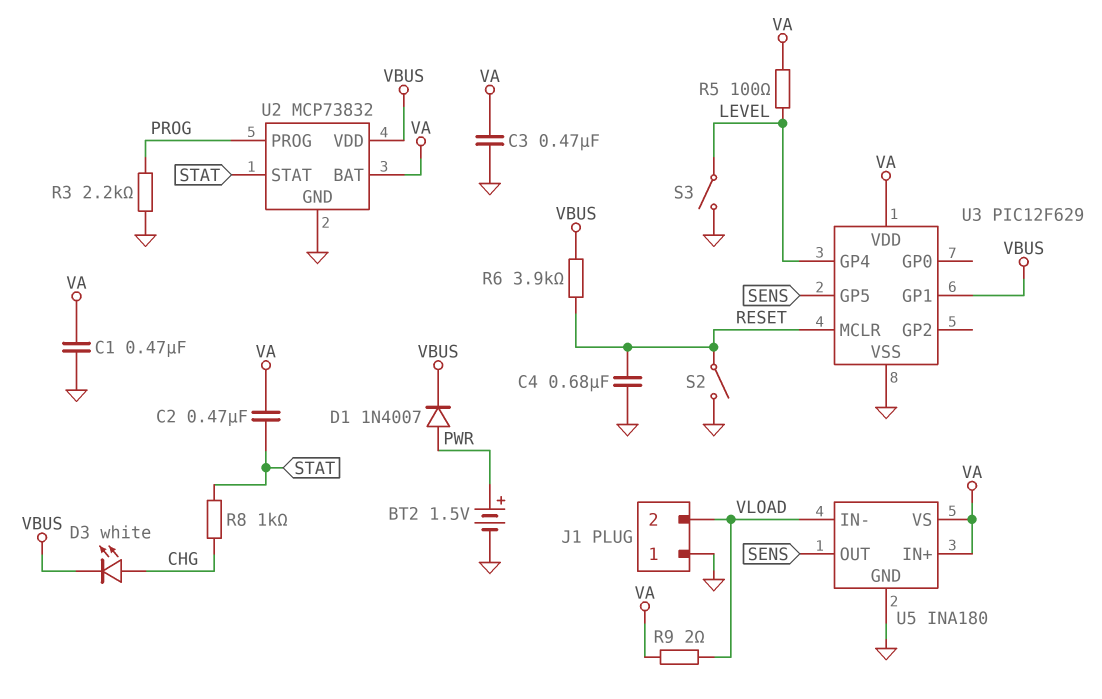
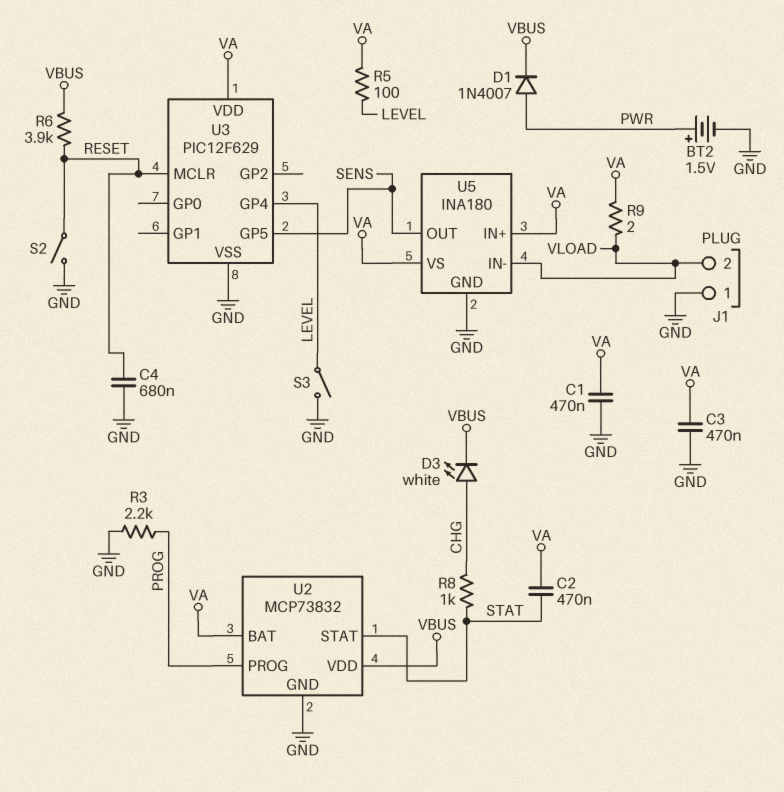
U3 pin GP1: VBUS -> none

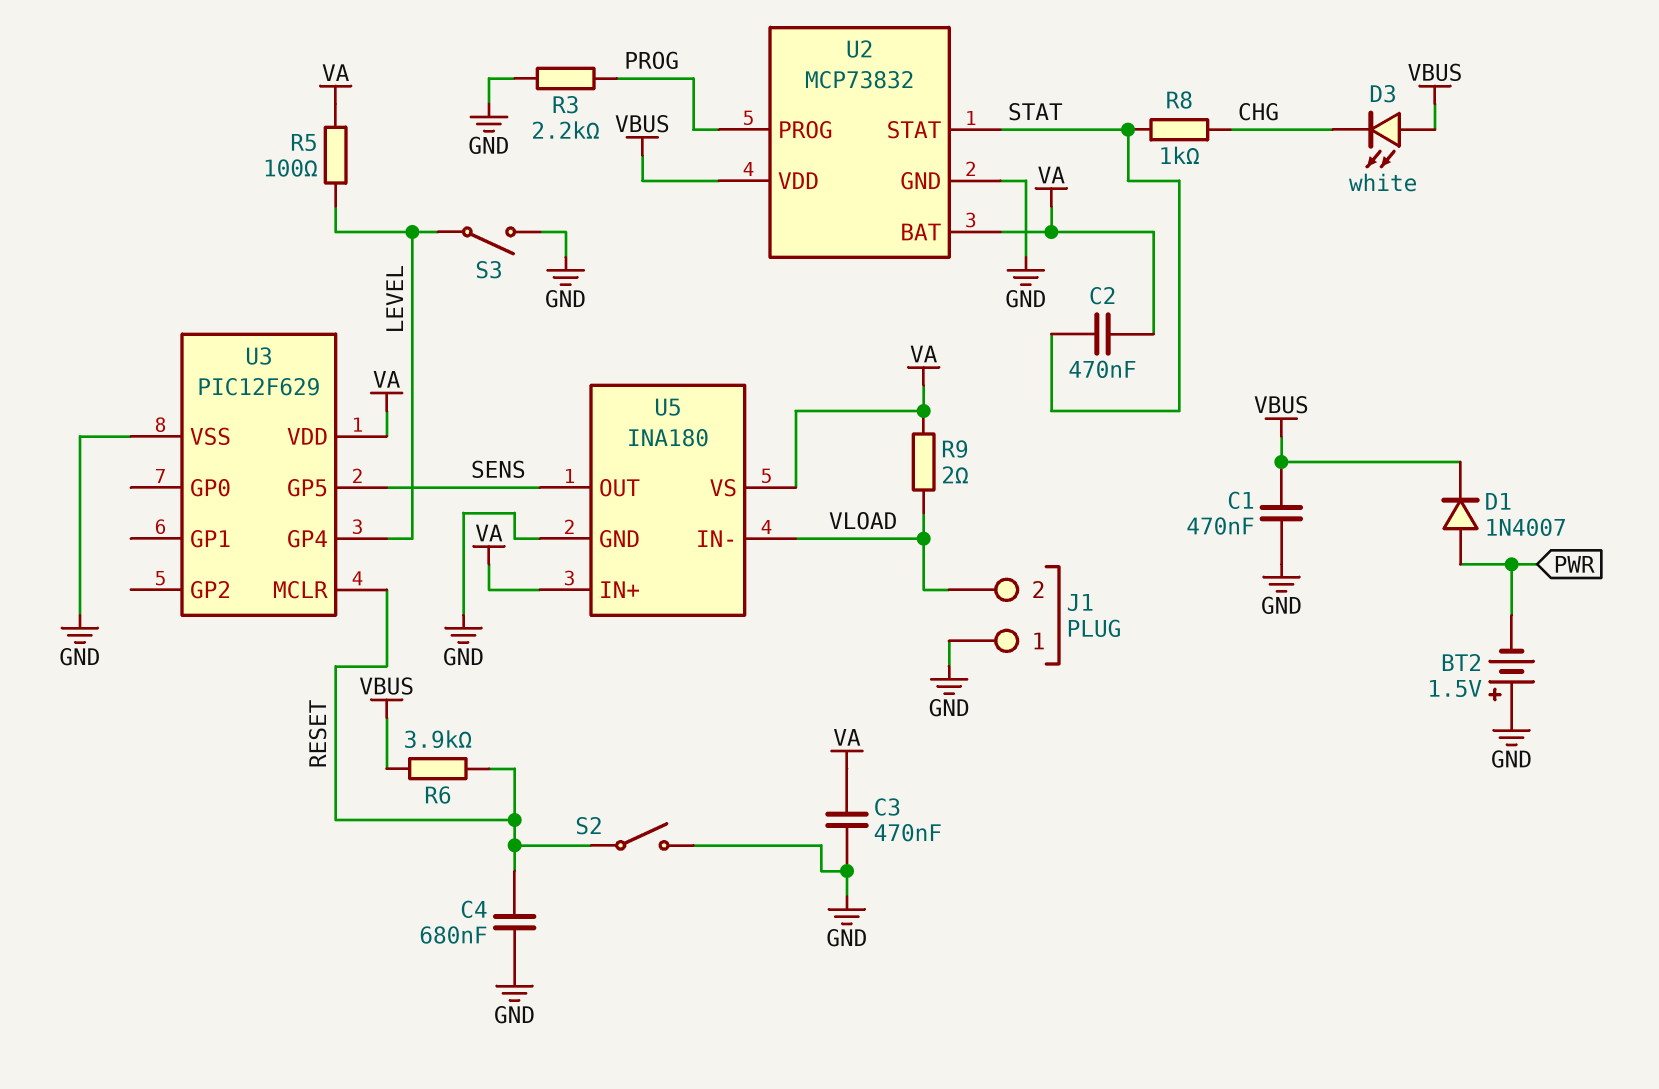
BT2: 1.5V (plus PWR, minus GND) -> 1.5V (plus GND, minus PWR)
C1: 470nF (GND, VA) -> 470nF (GND, VBUS)
D3: LED white (A CHG, K VBUS) -> LED white (A VBUS, K CHG)

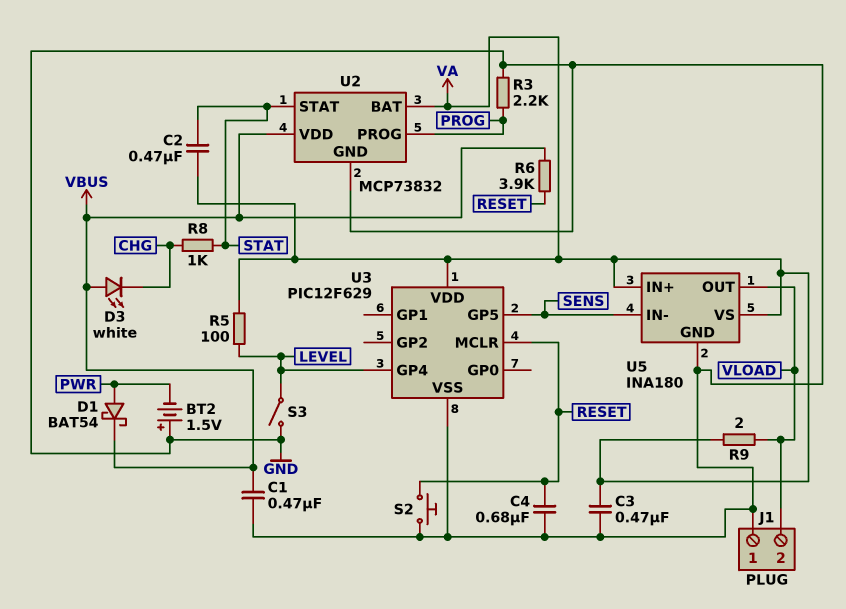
D1: diode 1N4007 (A PWR, K VBUS) -> schottky BAT54 (A PWR, K VBUS)
S2: switch (GND, RESET) -> button (GND, RESET)
U5 pin IN-: VLOAD -> SENS
U5 pin OUT: SENS -> VLOAD

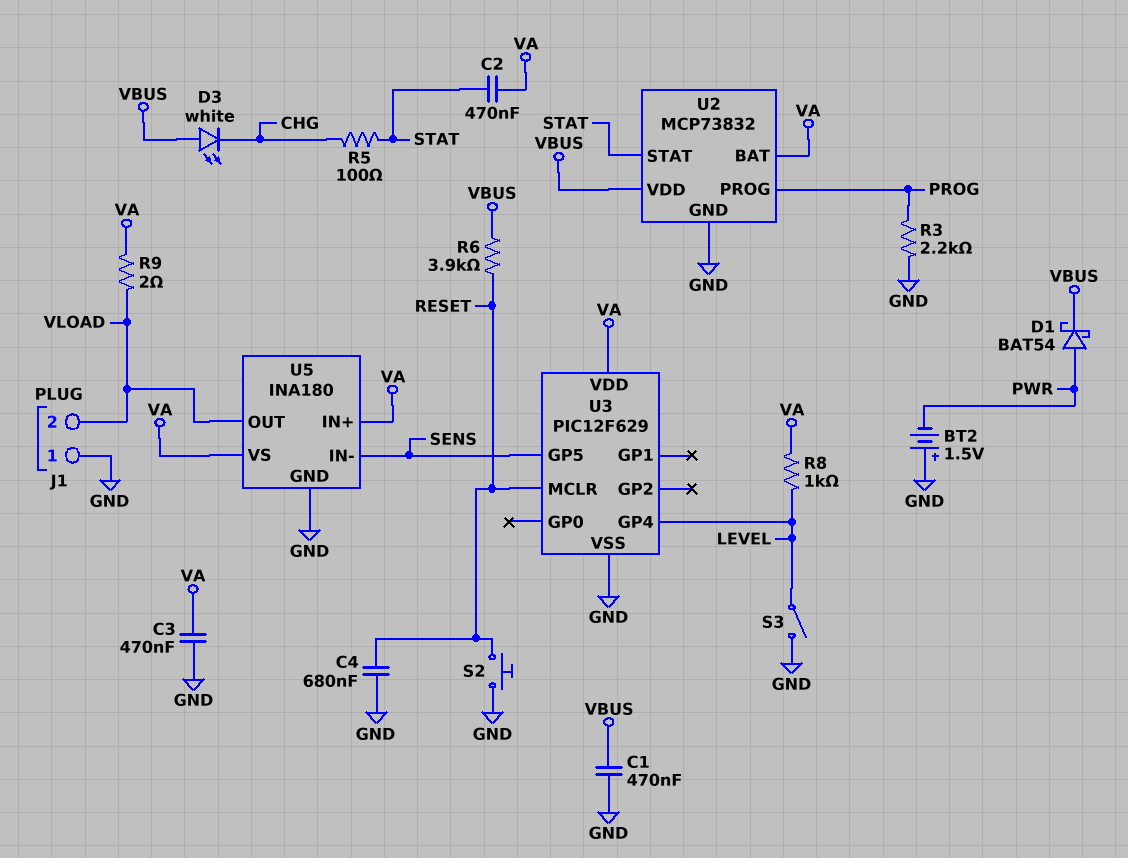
R5: 100 (LEVEL, VA) -> 100 (CHG, STAT)
R8: 1k (CHG, STAT) -> 1k (LEVEL, VA)

